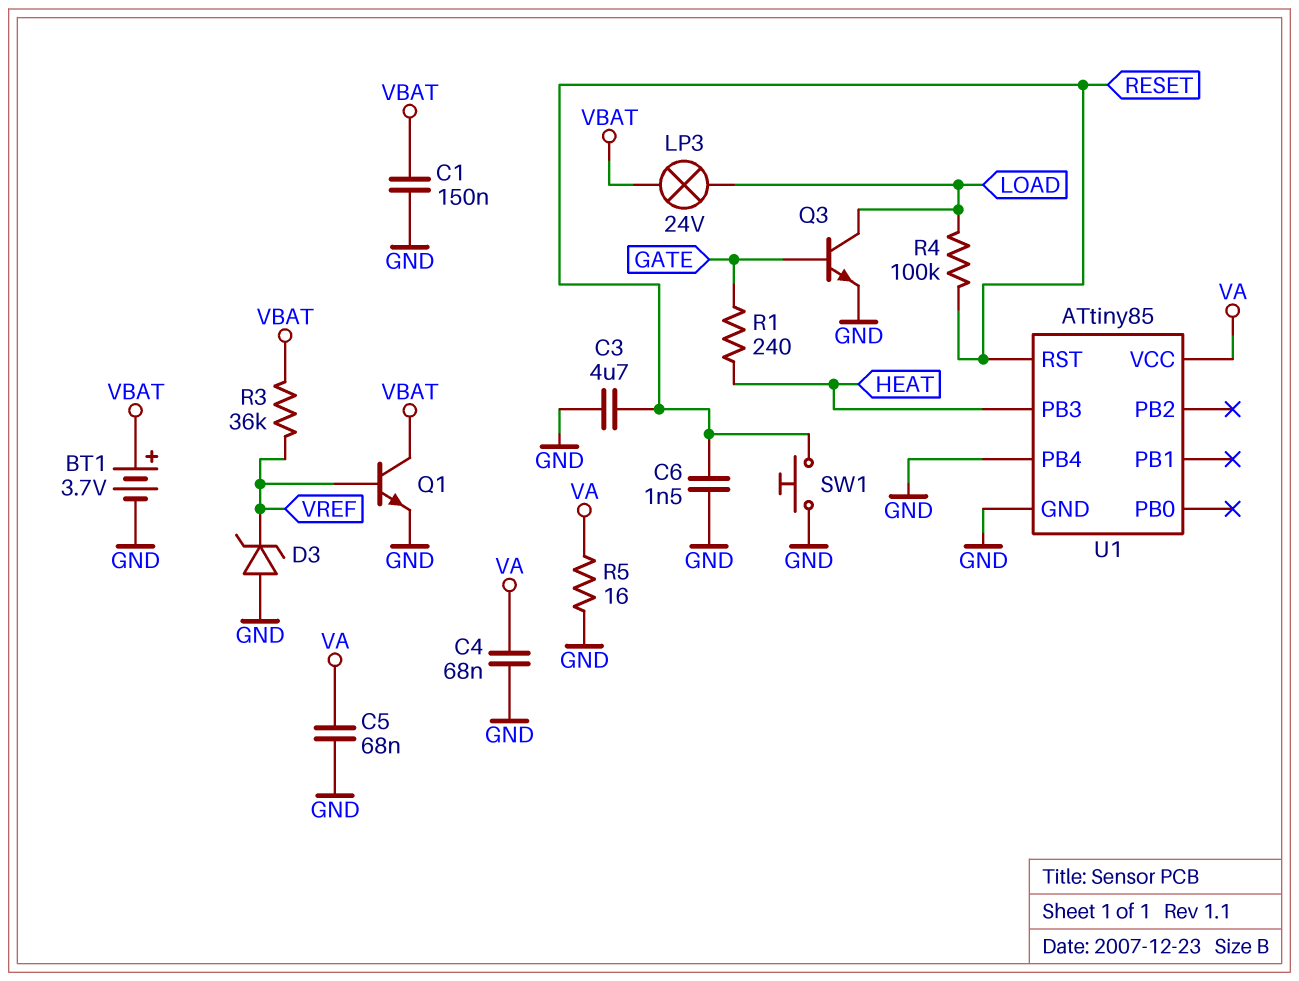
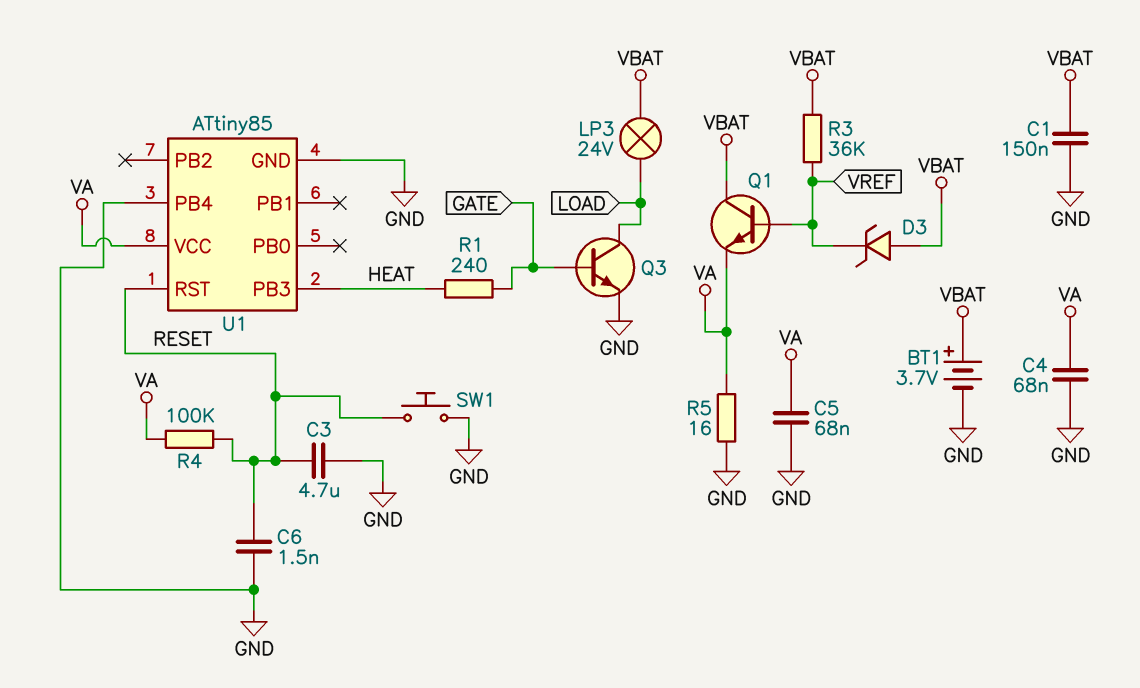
D3: zener (A GND, K VREF) -> zener (A VBAT, K VREF)
Q1: NPN (B VREF, C VBAT, E GND) -> NPN (B VREF, C VBAT, E VA)
R4: 100k (LOAD, RESET) -> 100k (RESET, VA)

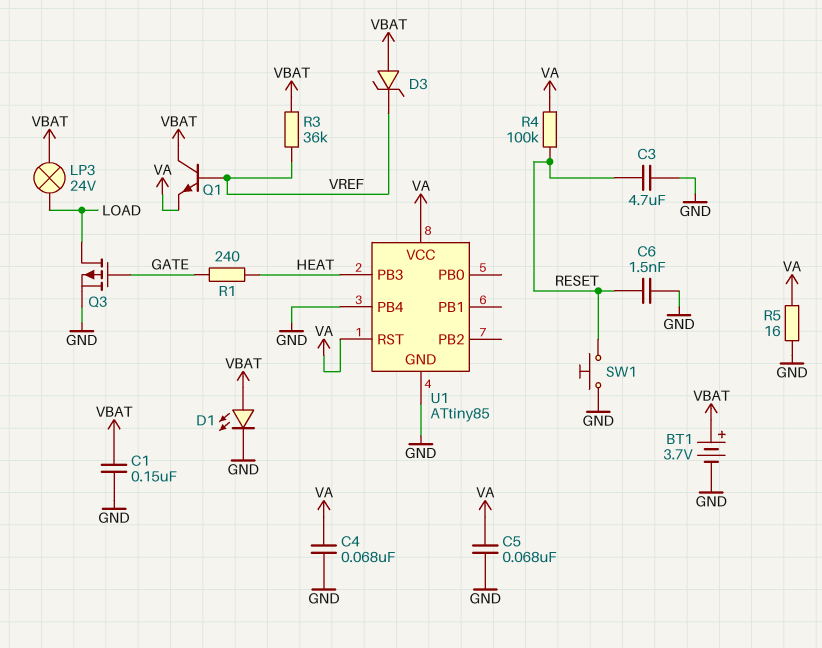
D1: none -> LED (A VBAT, K GND)
Q3: NPN (B GATE, C LOAD, E GND) -> PMOS (G GATE, D LOAD, S GND)
U1 pin RST: RESET -> VA

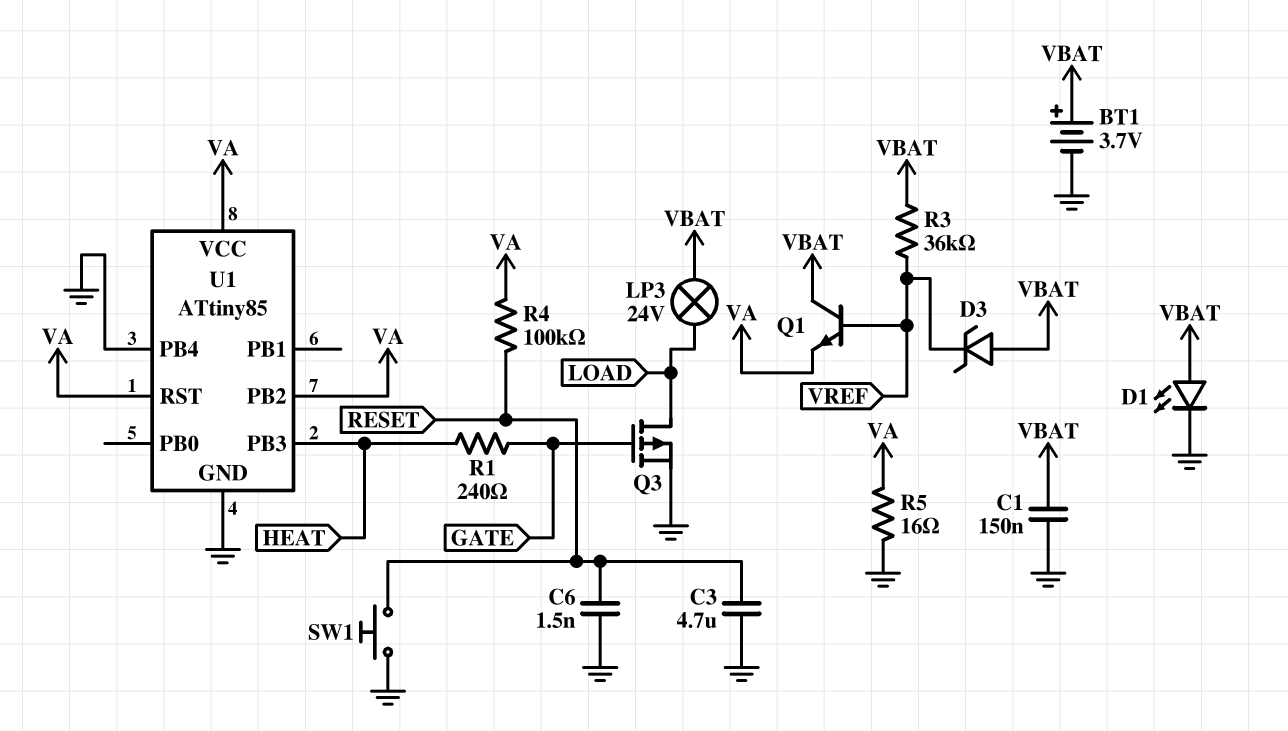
C4: 68nF (GND, VA) -> none
C5: 68nF (GND, VA) -> none
U1 pin PB2: none -> VA

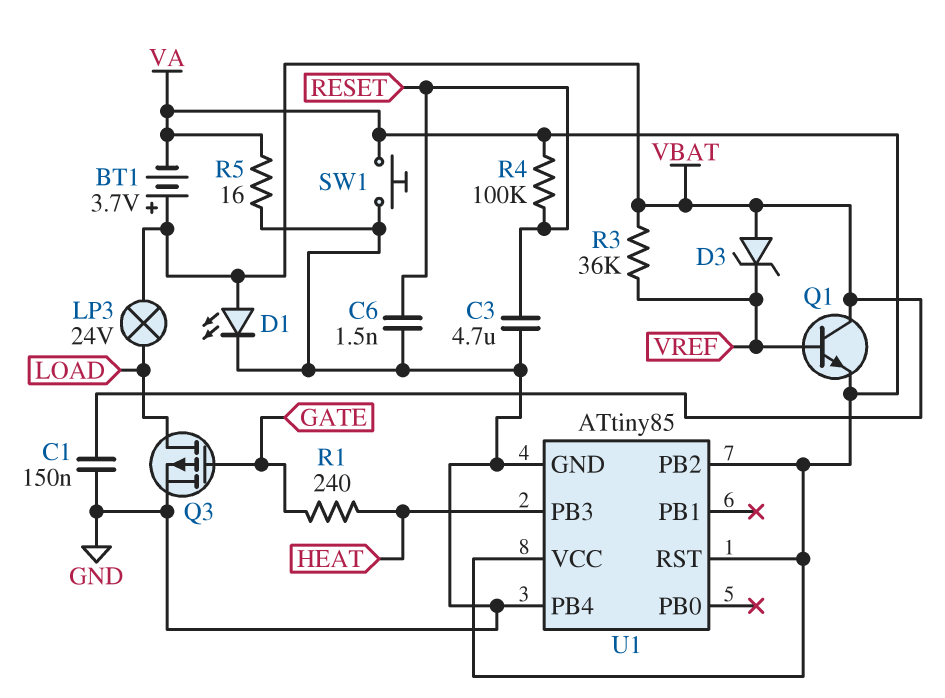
BT1: 3.7V (plus VBAT, minus GND) -> 3.7V (plus VBAT, minus VA)
SW1: button (GND, RESET) -> button (GND, VA)

